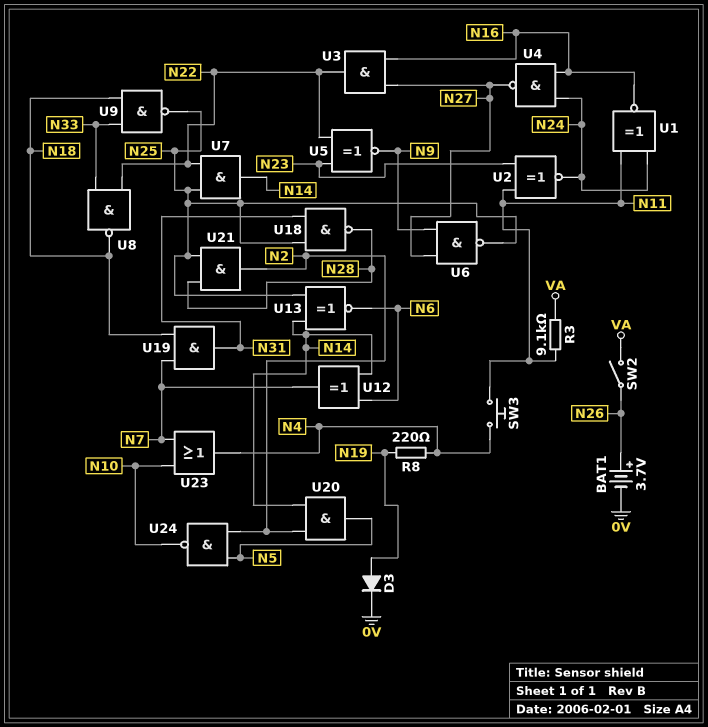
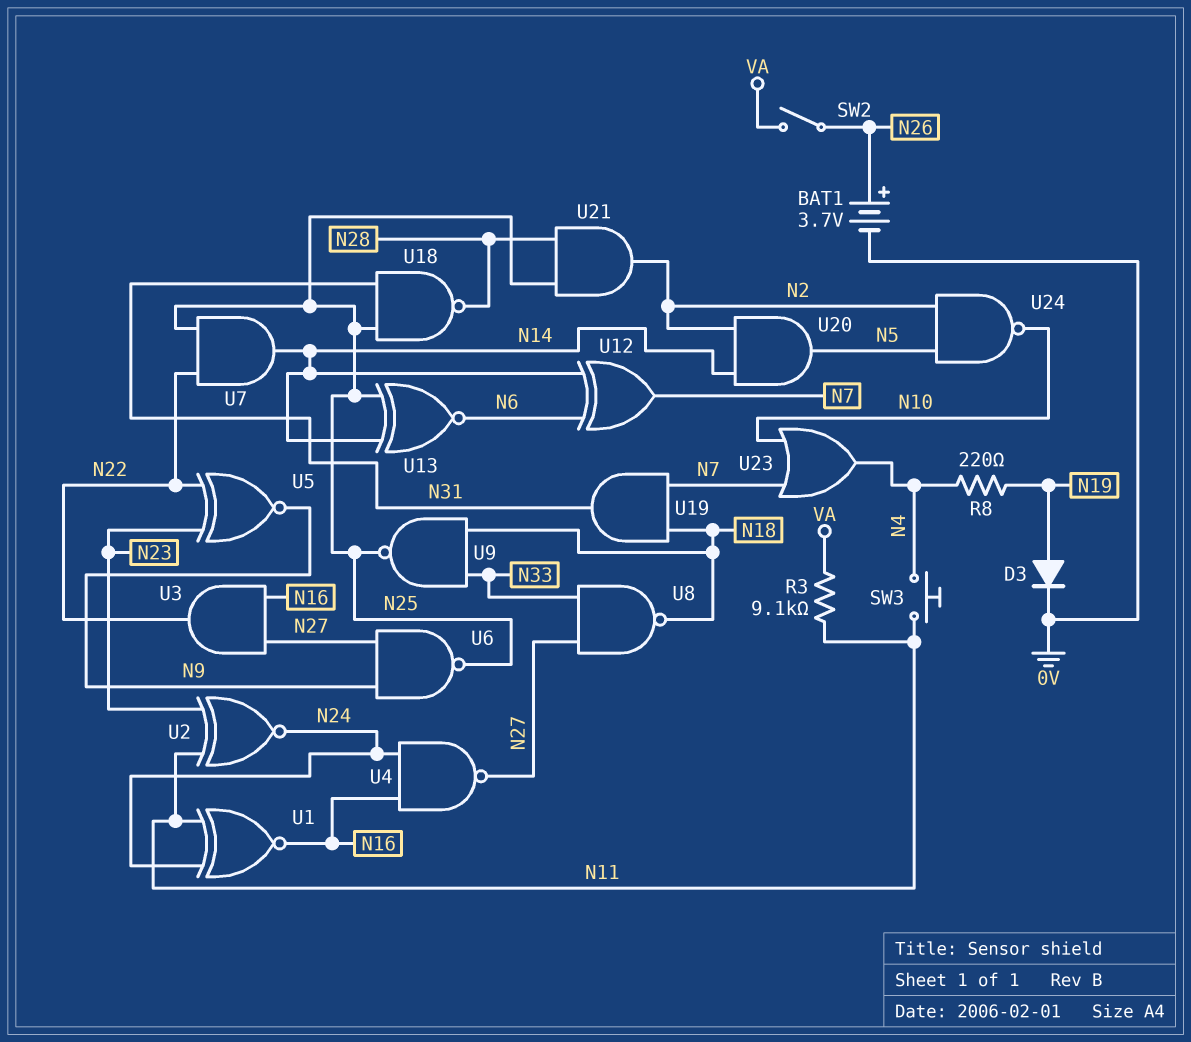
U8: NAND (in N22, in N33, out N18) -> NAND (in N27, in N33, out N18)

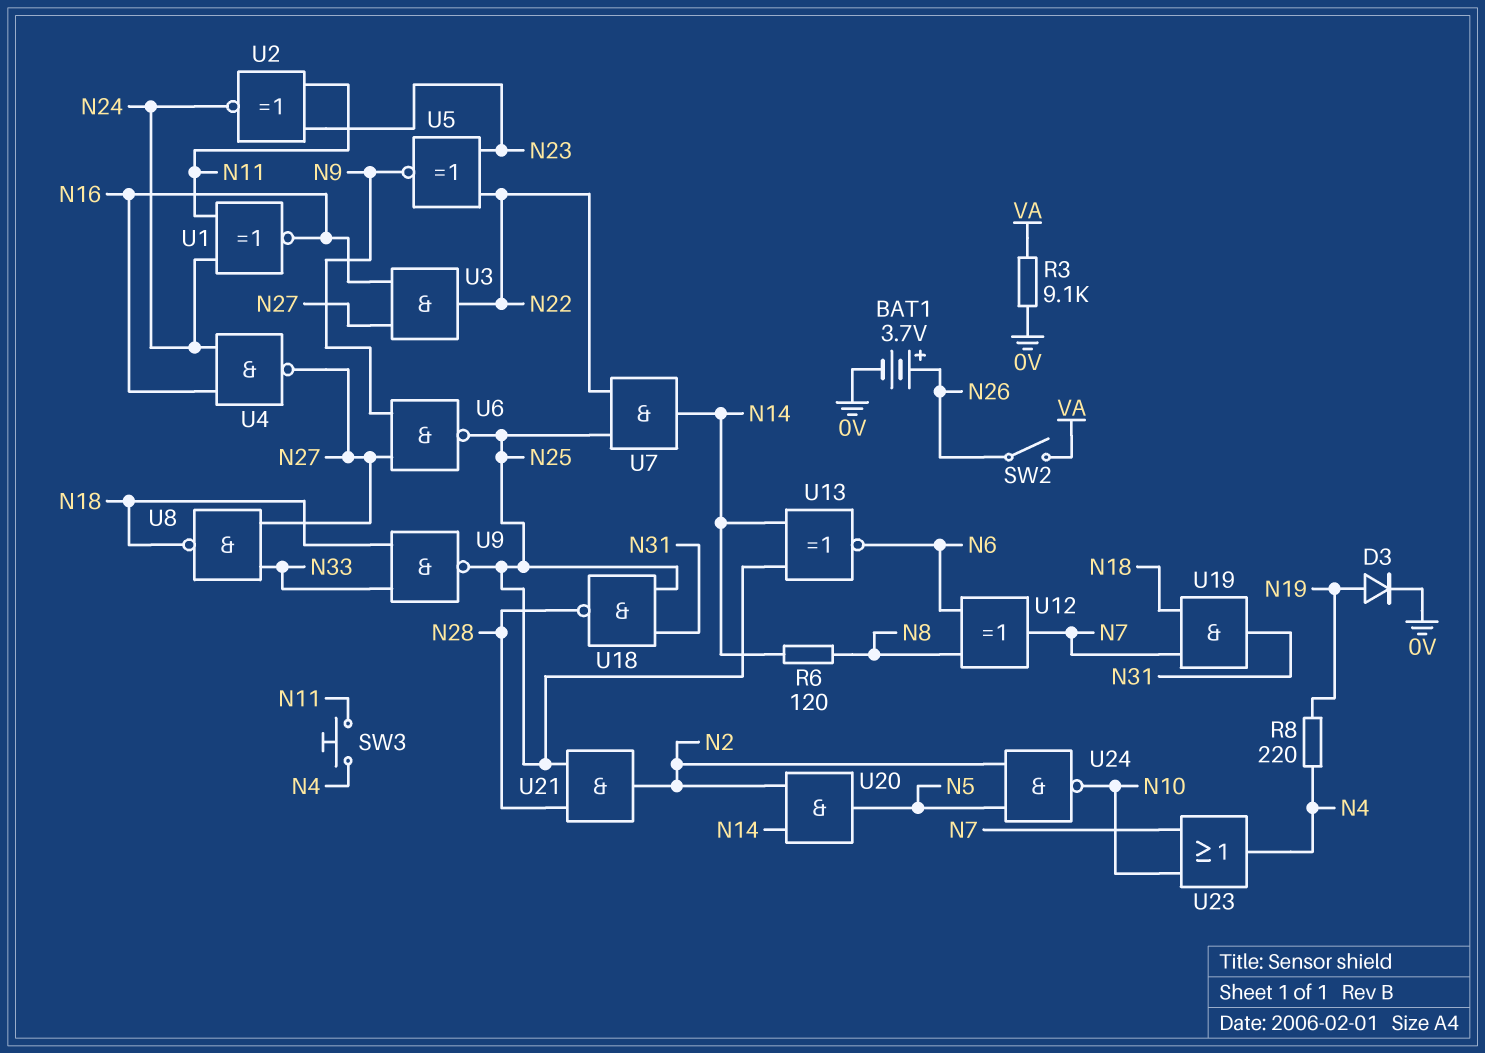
R3: 9.1k (N11, VA) -> 9.1k (0V, VA)
R6: none -> 120 (N8, N14)
U12: XOR (in N6, in N14, out N7) -> XOR (in N6, in N8, out N7)

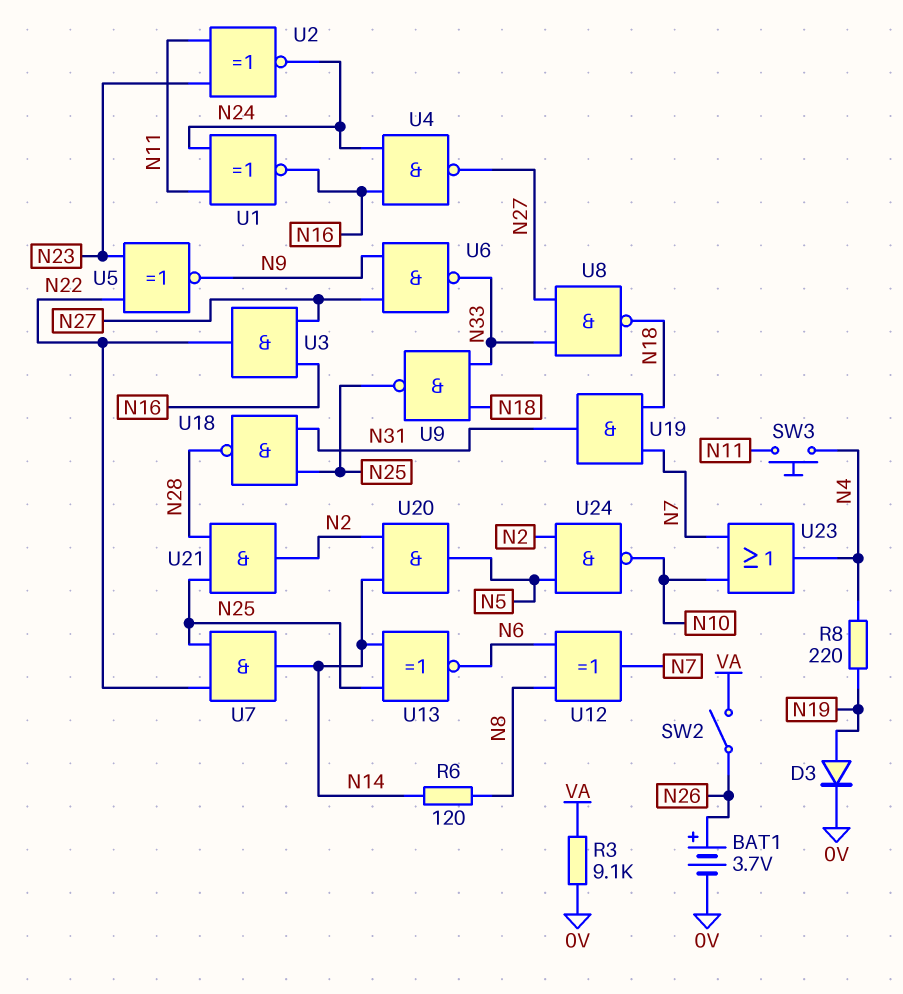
U6: NAND (in N9, in N27, out N25) -> NAND (in N9, in N27, out N33)

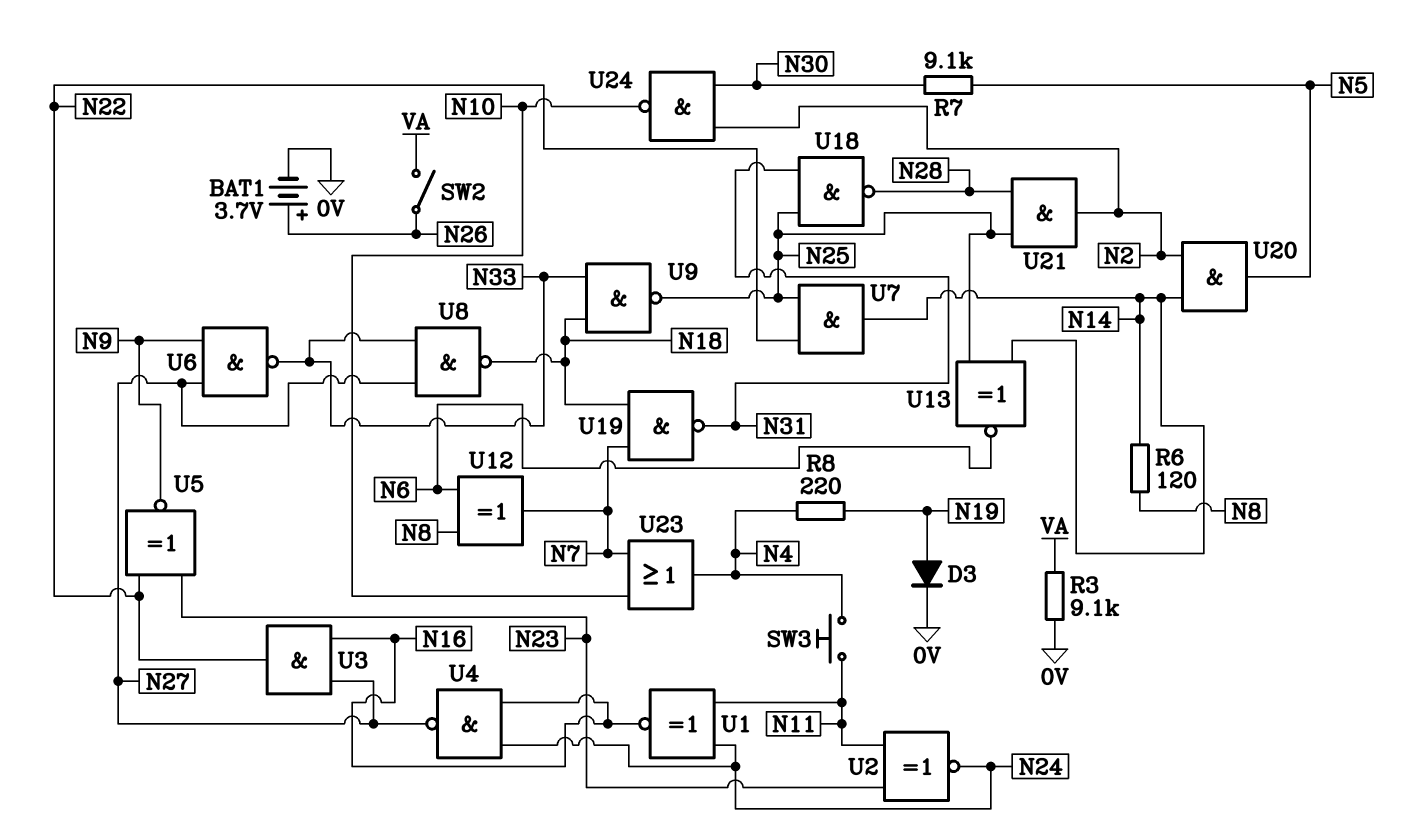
R7: none -> 9.1k (N5, N30)
U19: AND (in N7, in N18, out N31) -> NAND (in N7, in N18, out N31)
U24: NAND (in N2, in N5, out N10) -> NAND (in N2, in N30, out N10)

